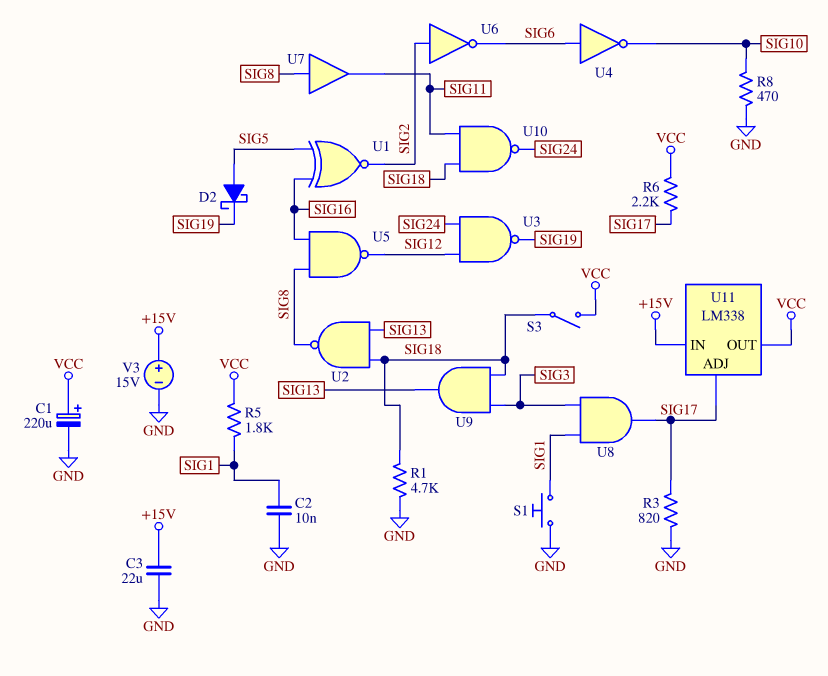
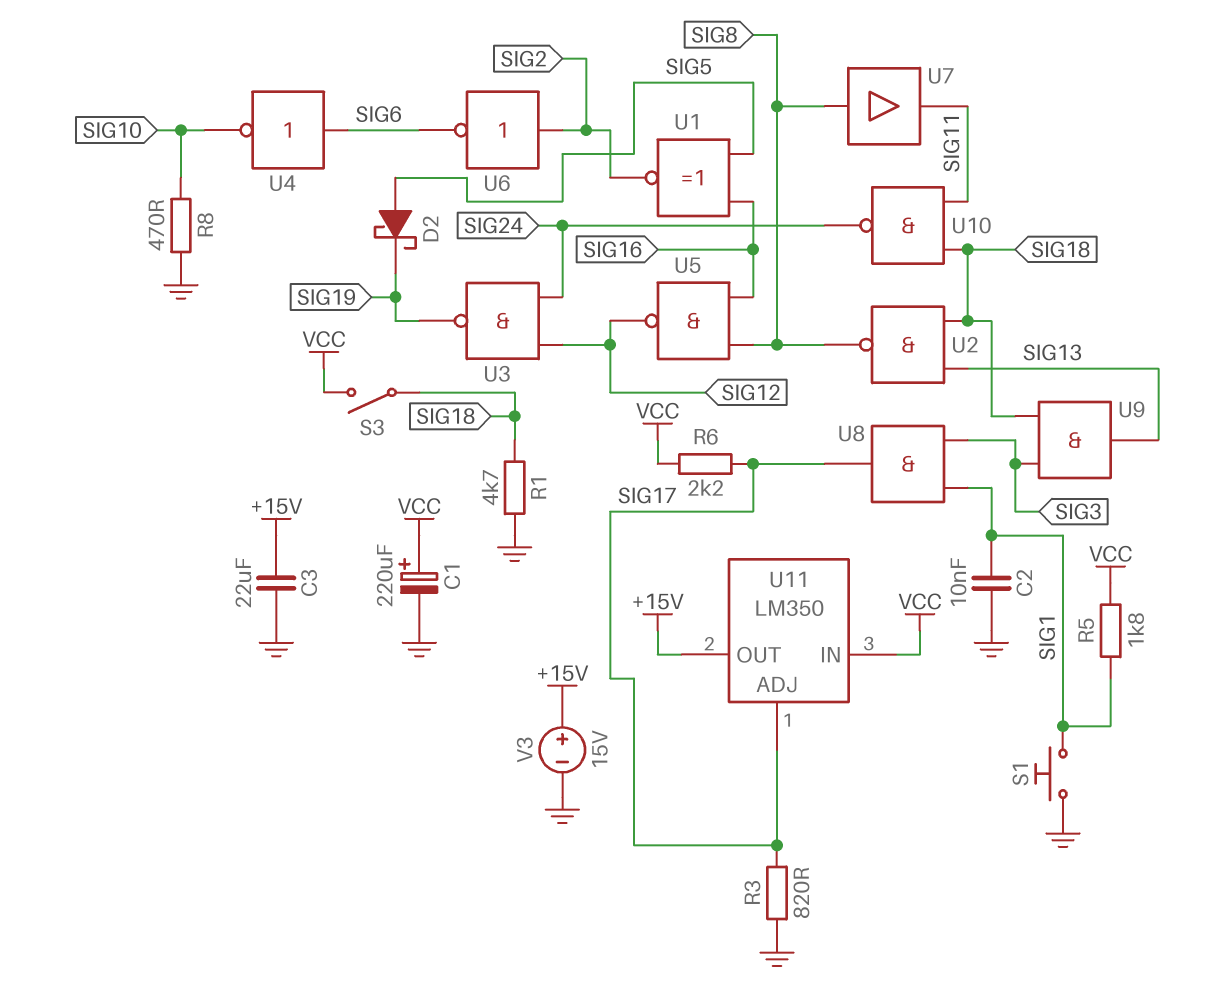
U11: LM338 -> LM350
U11 pin IN: +15V -> VCC
U11 pin OUT: VCC -> +15V

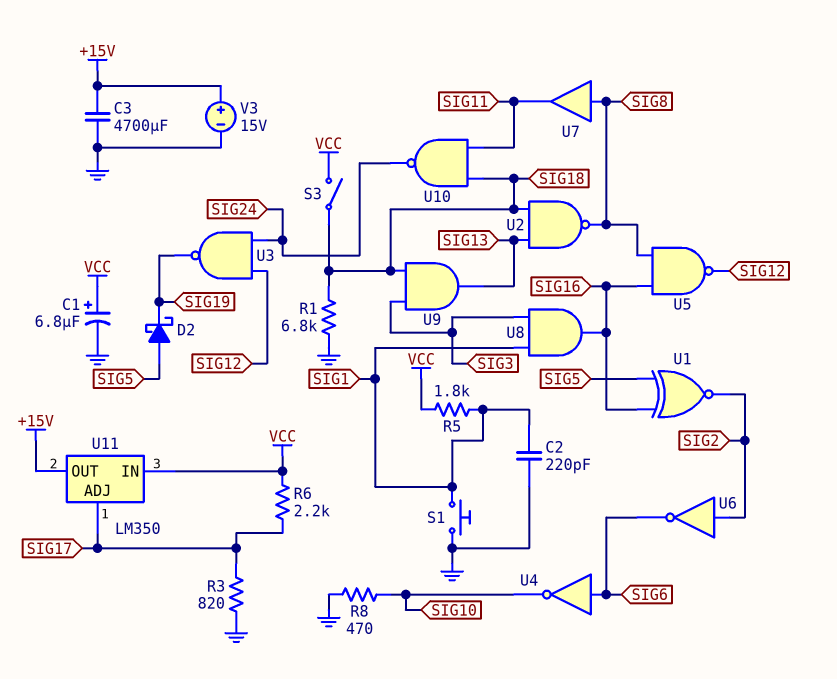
C1: 220uF (plus VCC, minus GND) -> 6.8uF (plus VCC, minus GND)
C2: 10nF (GND, SIG1) -> 220pF (GND, SIG1)
C3: 22uF (+15V, GND) -> 4700uF (+15V, GND)
R1: 4.7k (GND, SIG18) -> 6.8k (GND, SIG18)
U8: AND (in SIG1, in SIG3, out SIG17) -> AND (in SIG1, in SIG3, out SIG16)

